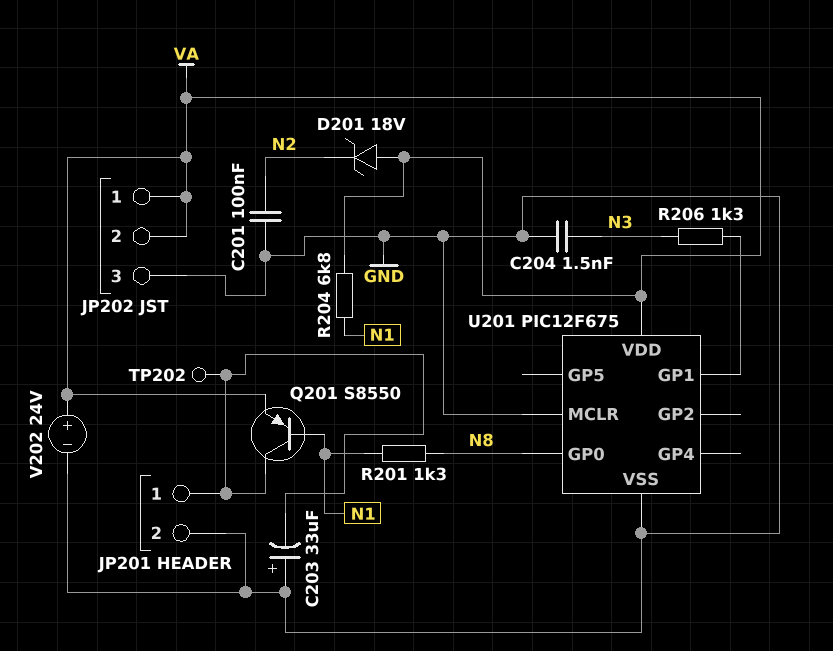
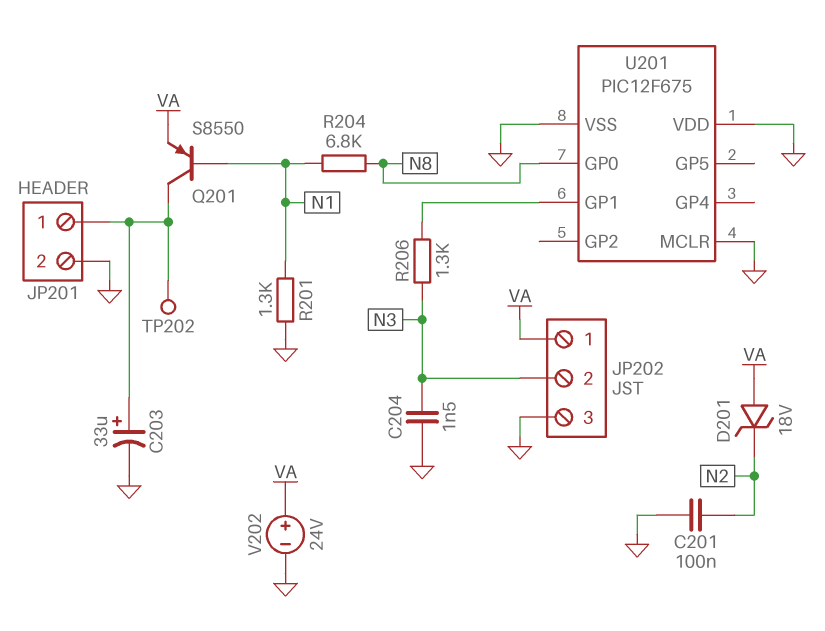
C203: 33uF (plus GND, minus JP201/1) -> 33uF (plus JP201/1, minus GND)
JP202 pin 2: VA -> N3
R201: 1.3k (N1, N8) -> 1.3k (GND, N1)
R204: 6.8k (N1, VA) -> 6.8k (N1, N8)
U201 pin VDD: VA -> GND

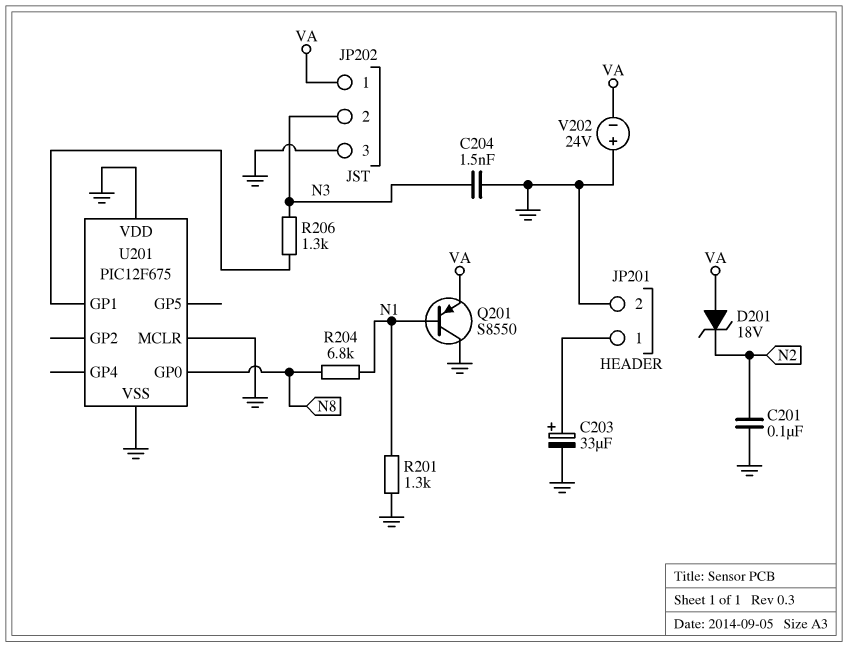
Q201: PNP S8550 (B N1, C JP201/1, E VA) -> PNP S8550 (B N1, C GND, E VA)
TP202: test point (JP201/1) -> none
V202: 24V (plus VA, minus GND) -> 24V (plus GND, minus VA)

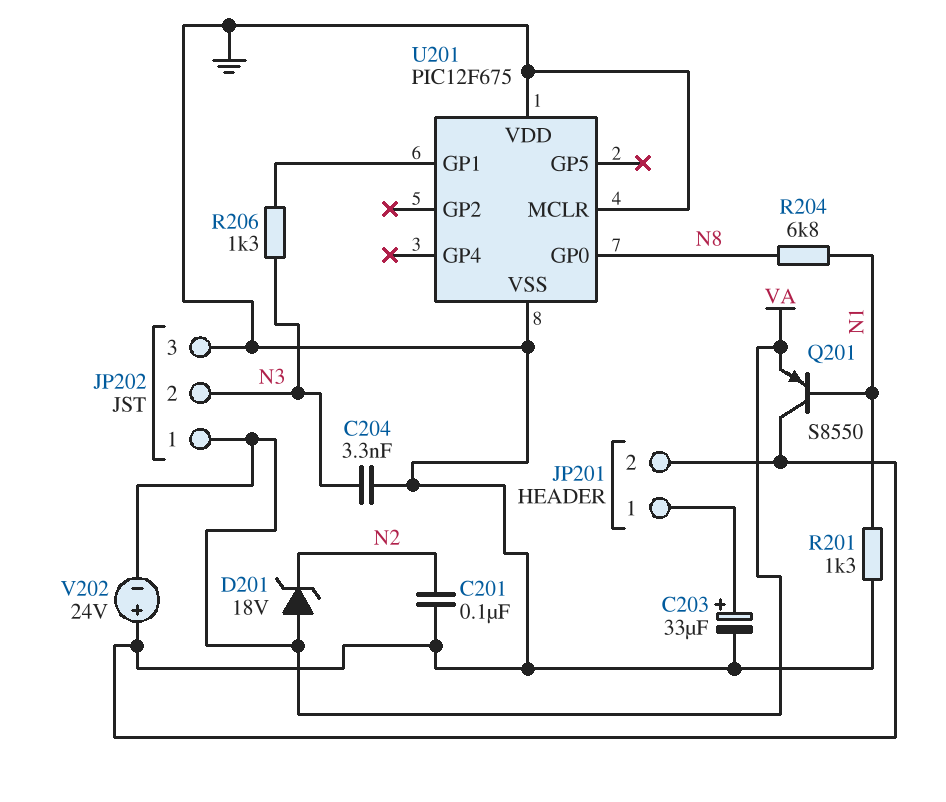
C204: 1.5nF (GND, N3) -> 3.3nF (GND, N3)

